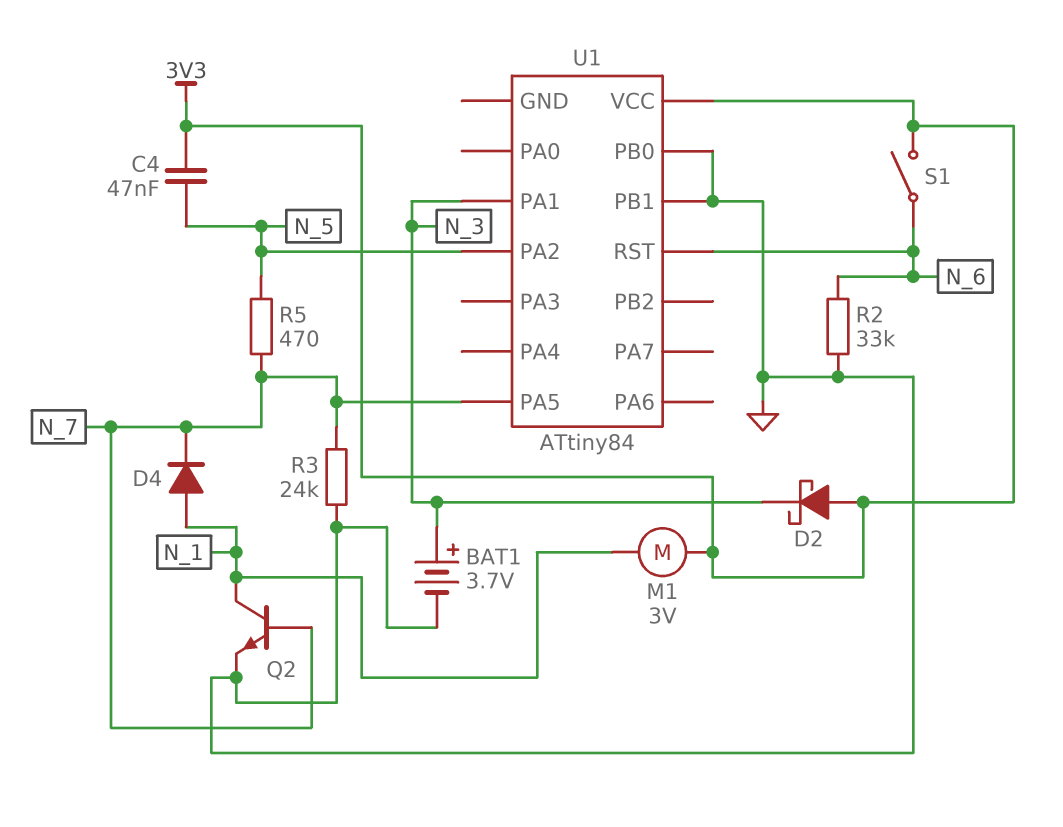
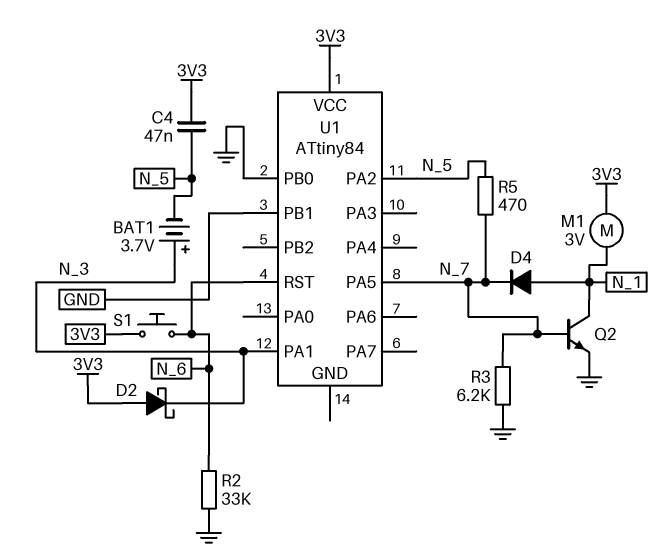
BAT1: 3.7V (plus N_3, minus GND) -> 3.7V (plus N_3, minus N_5)
R3: 24k (GND, N_7) -> 6.2k (GND, N_7)
S1: switch (3V3, N_6) -> button (3V3, N_6)

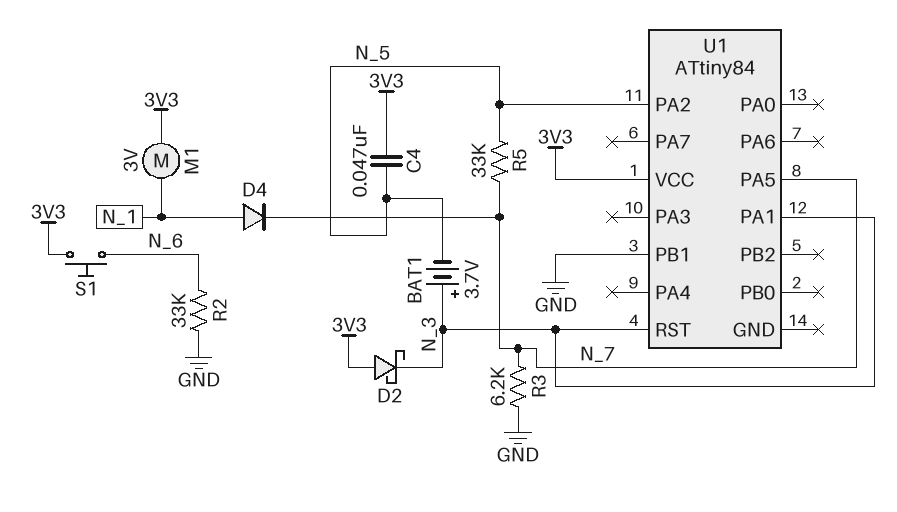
Q2: NPN (B N_7, C N_1, E GND) -> none
R5: 470 (N_5, N_7) -> 33k (N_5, N_7)
U1 pin PB0: GND -> none
U1 pin RST: N_6 -> N_3

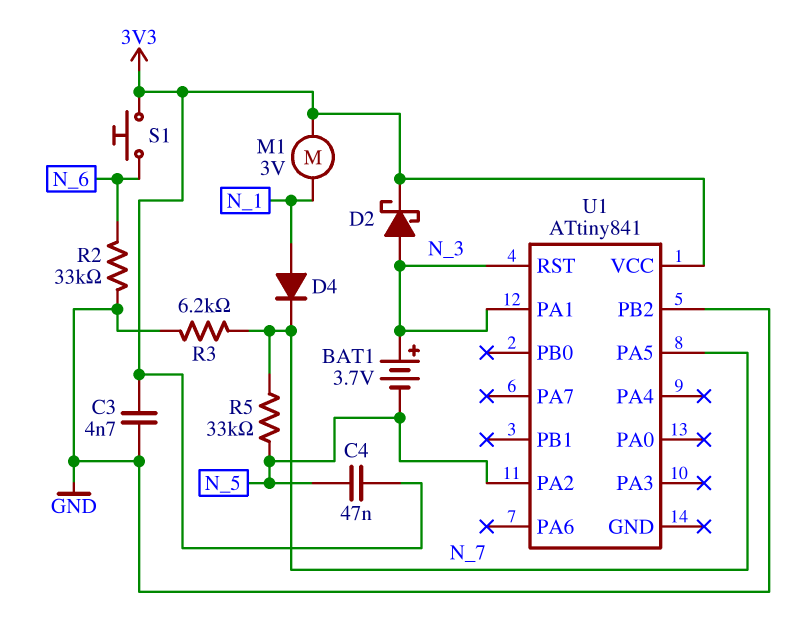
C3: none -> 4.7nF (3V3, GND)
D2: schottky (A 3V3, K N_3) -> schottky (A N_3, K 3V3)
U1: ATtiny84 -> ATtiny841
U1 pin PB1: GND -> none
U1 pin PB2: none -> GND

